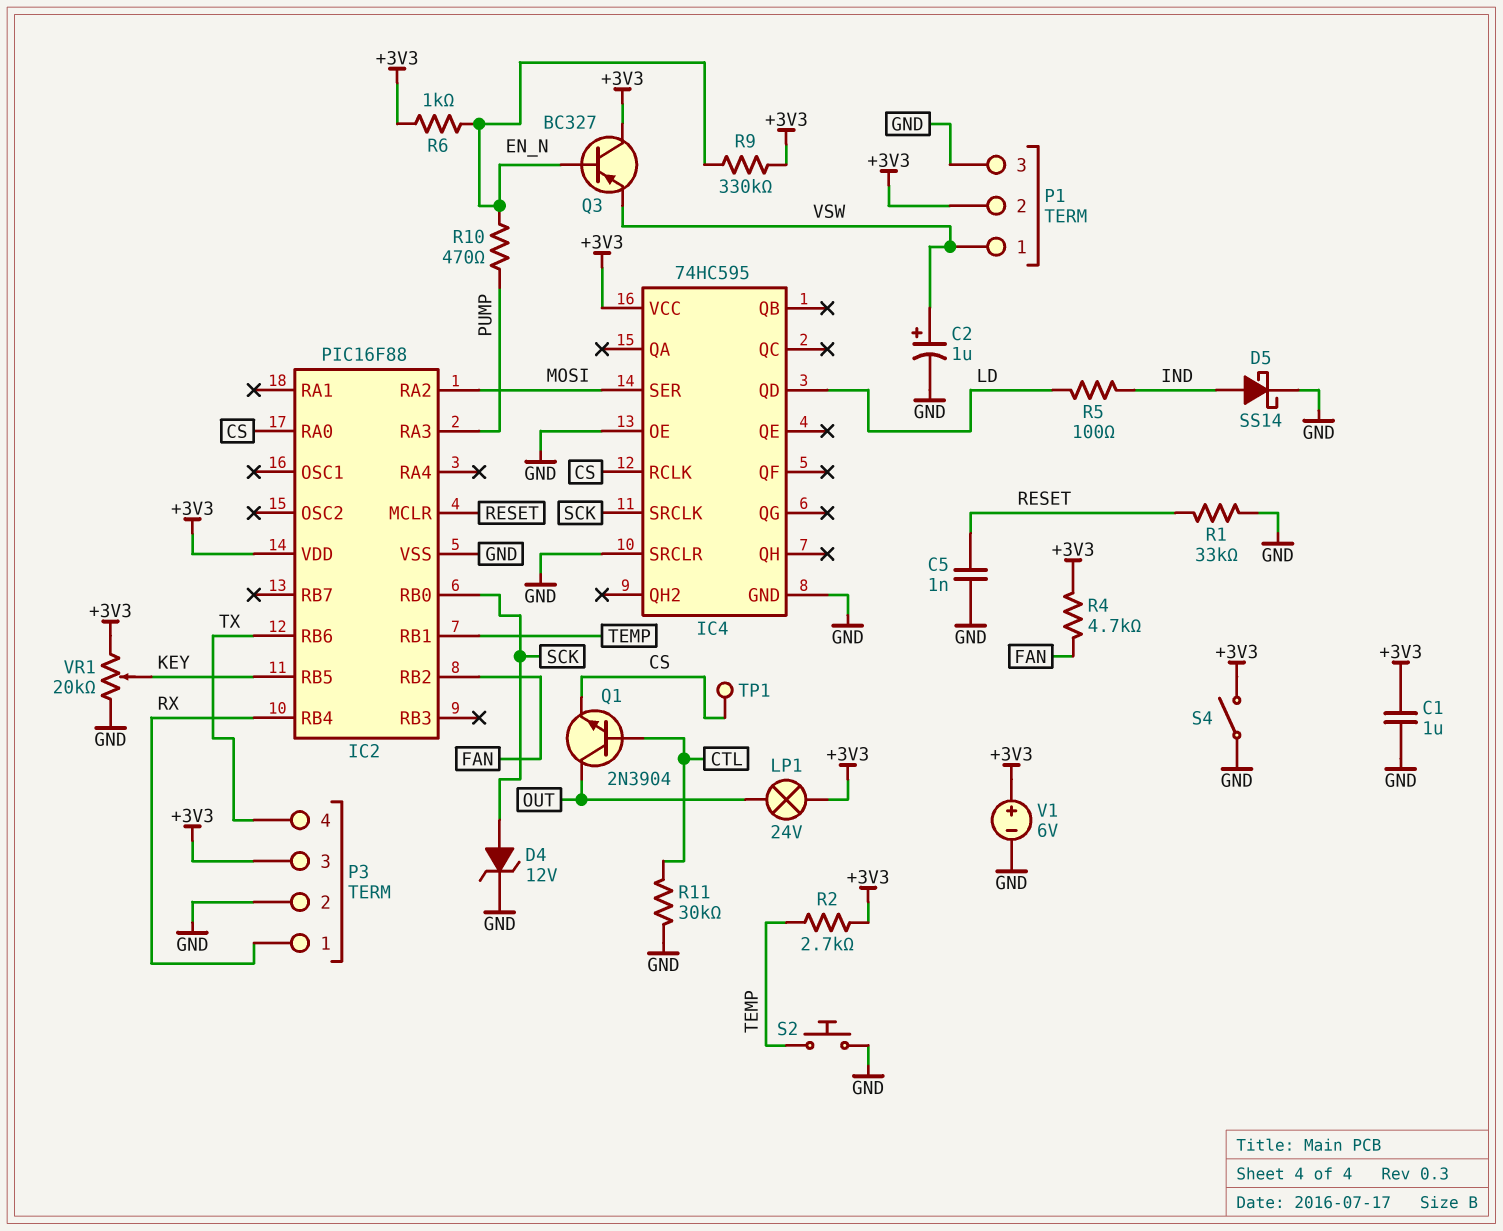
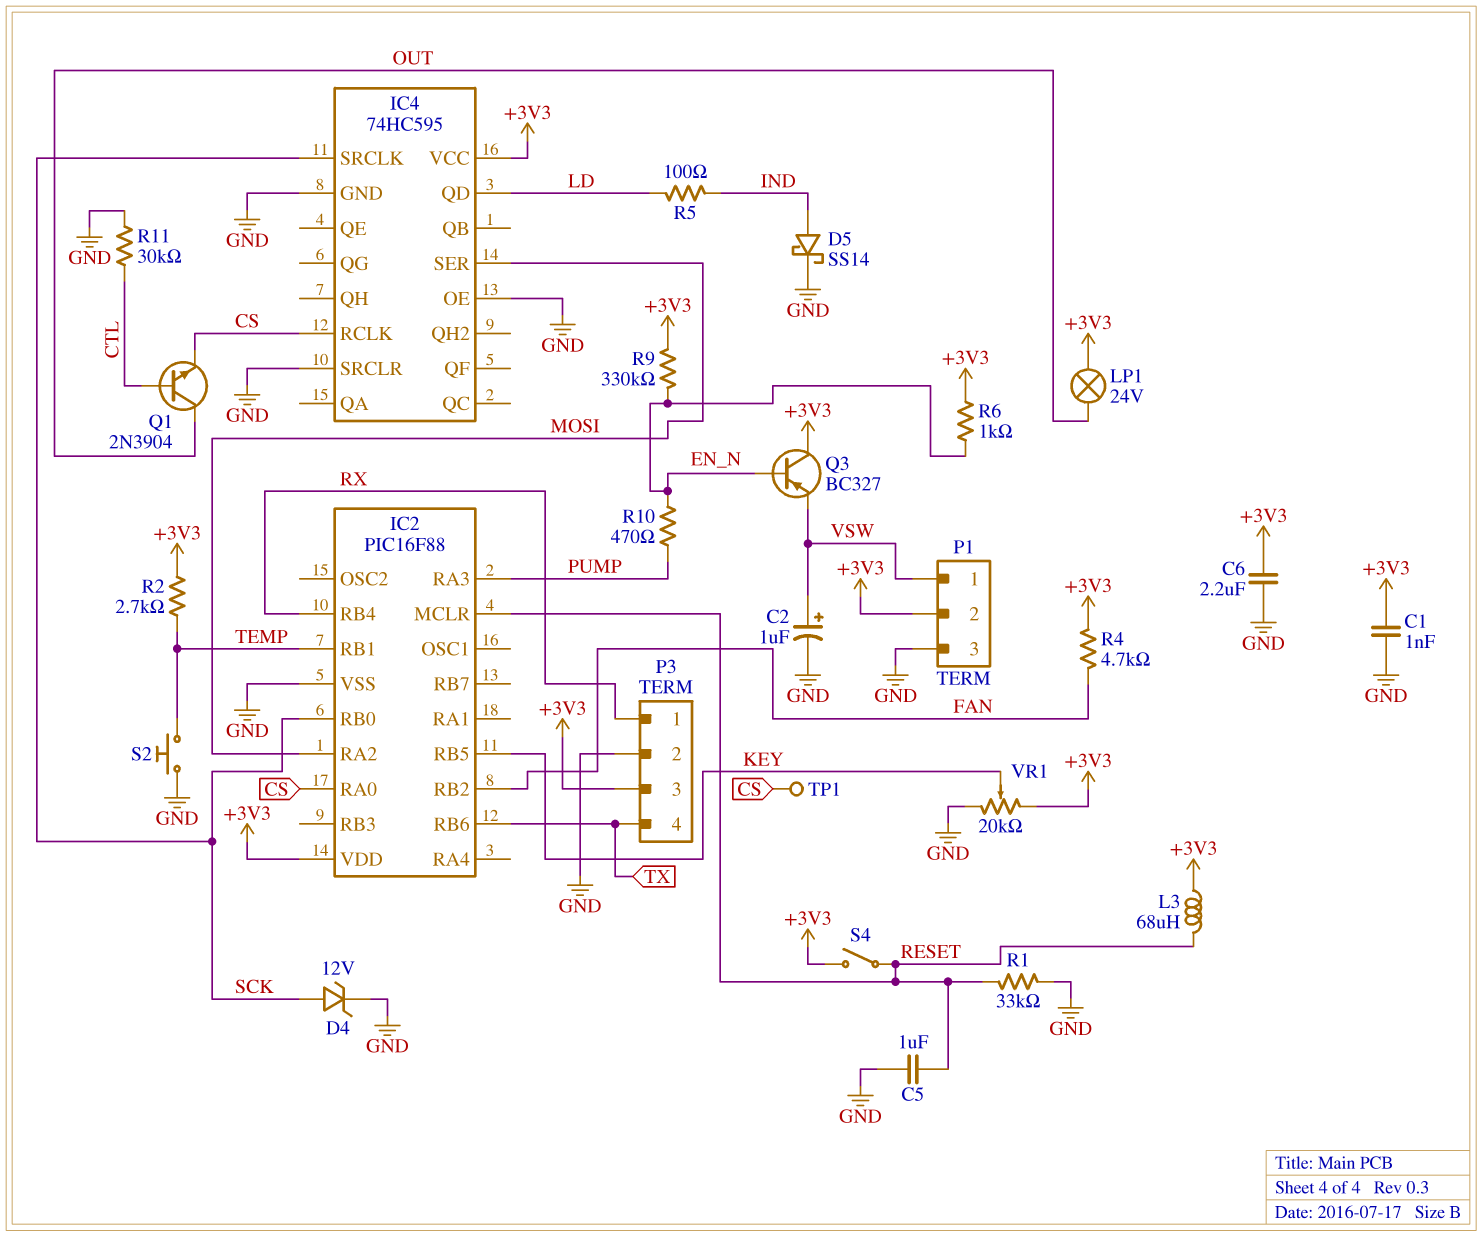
C1: 1uF (+3V3, GND) -> 1nF (+3V3, GND)
C5: 1nF (GND, RESET) -> 1uF (GND, RESET)
C6: none -> 2.2uF (+3V3, GND)
L3: none -> 68uH (+3V3, RESET)
S4: switch (+3V3, GND) -> switch (+3V3, RESET)
V1: 6V (plus +3V3, minus GND) -> none

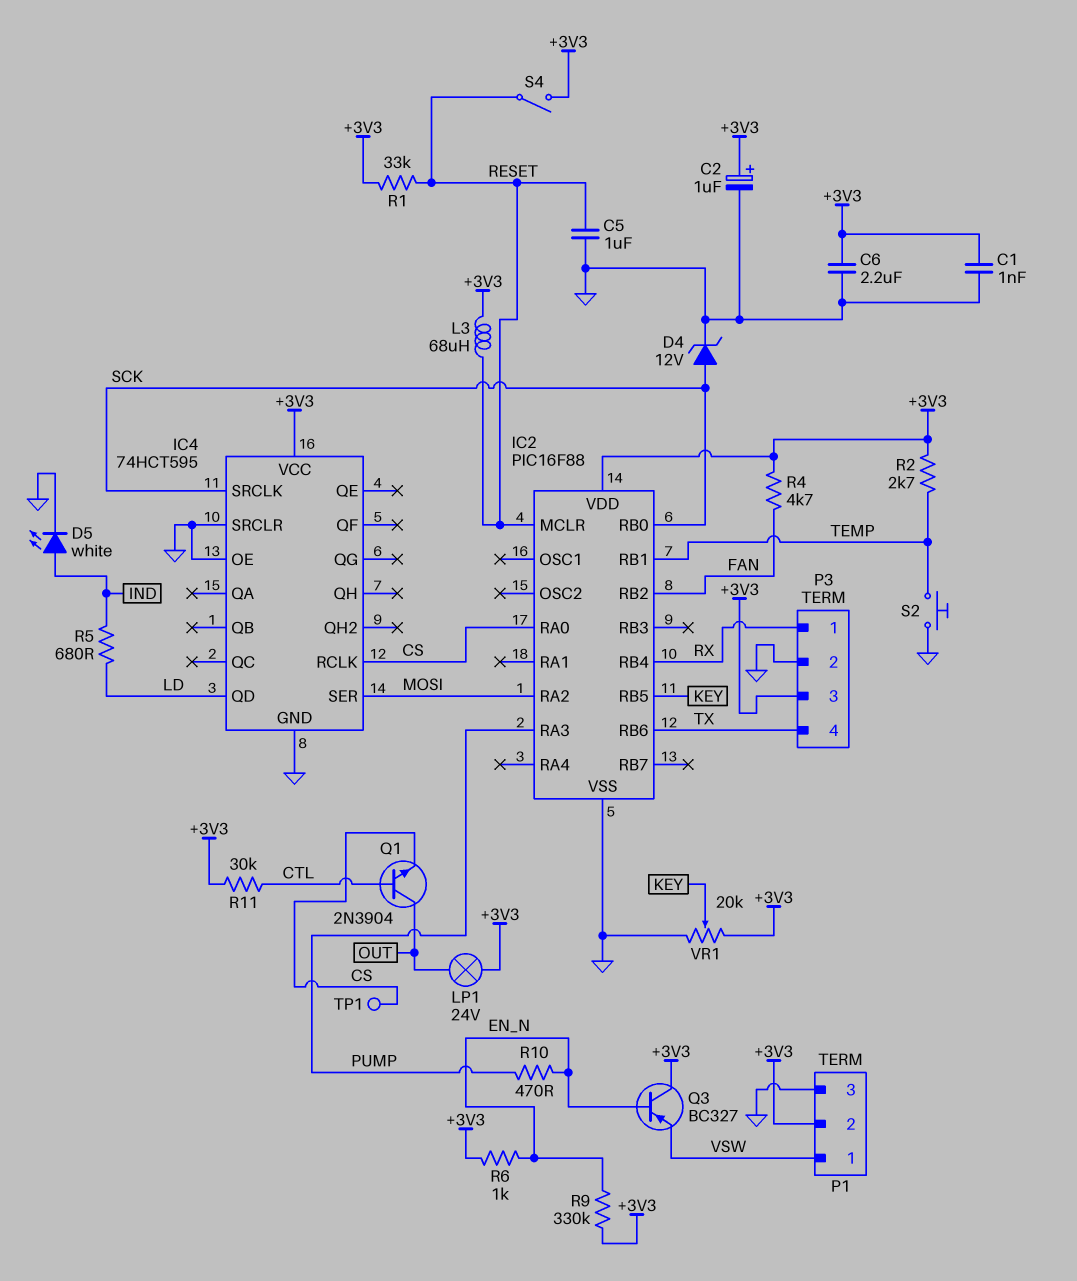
C2: 1uF (plus VSW, minus GND) -> 1uF (plus +3V3, minus GND)
D5: schottky SS14 (A IND, K GND) -> LED white (A IND, K GND)
IC4: 74HC595 -> 74HCT595
R1: 33k (GND, RESET) -> 33k (+3V3, RESET)
R5: 100 (IND, LD) -> 680 (IND, LD)
R11: 30k (CTL, GND) -> 30k (+3V3, CTL)

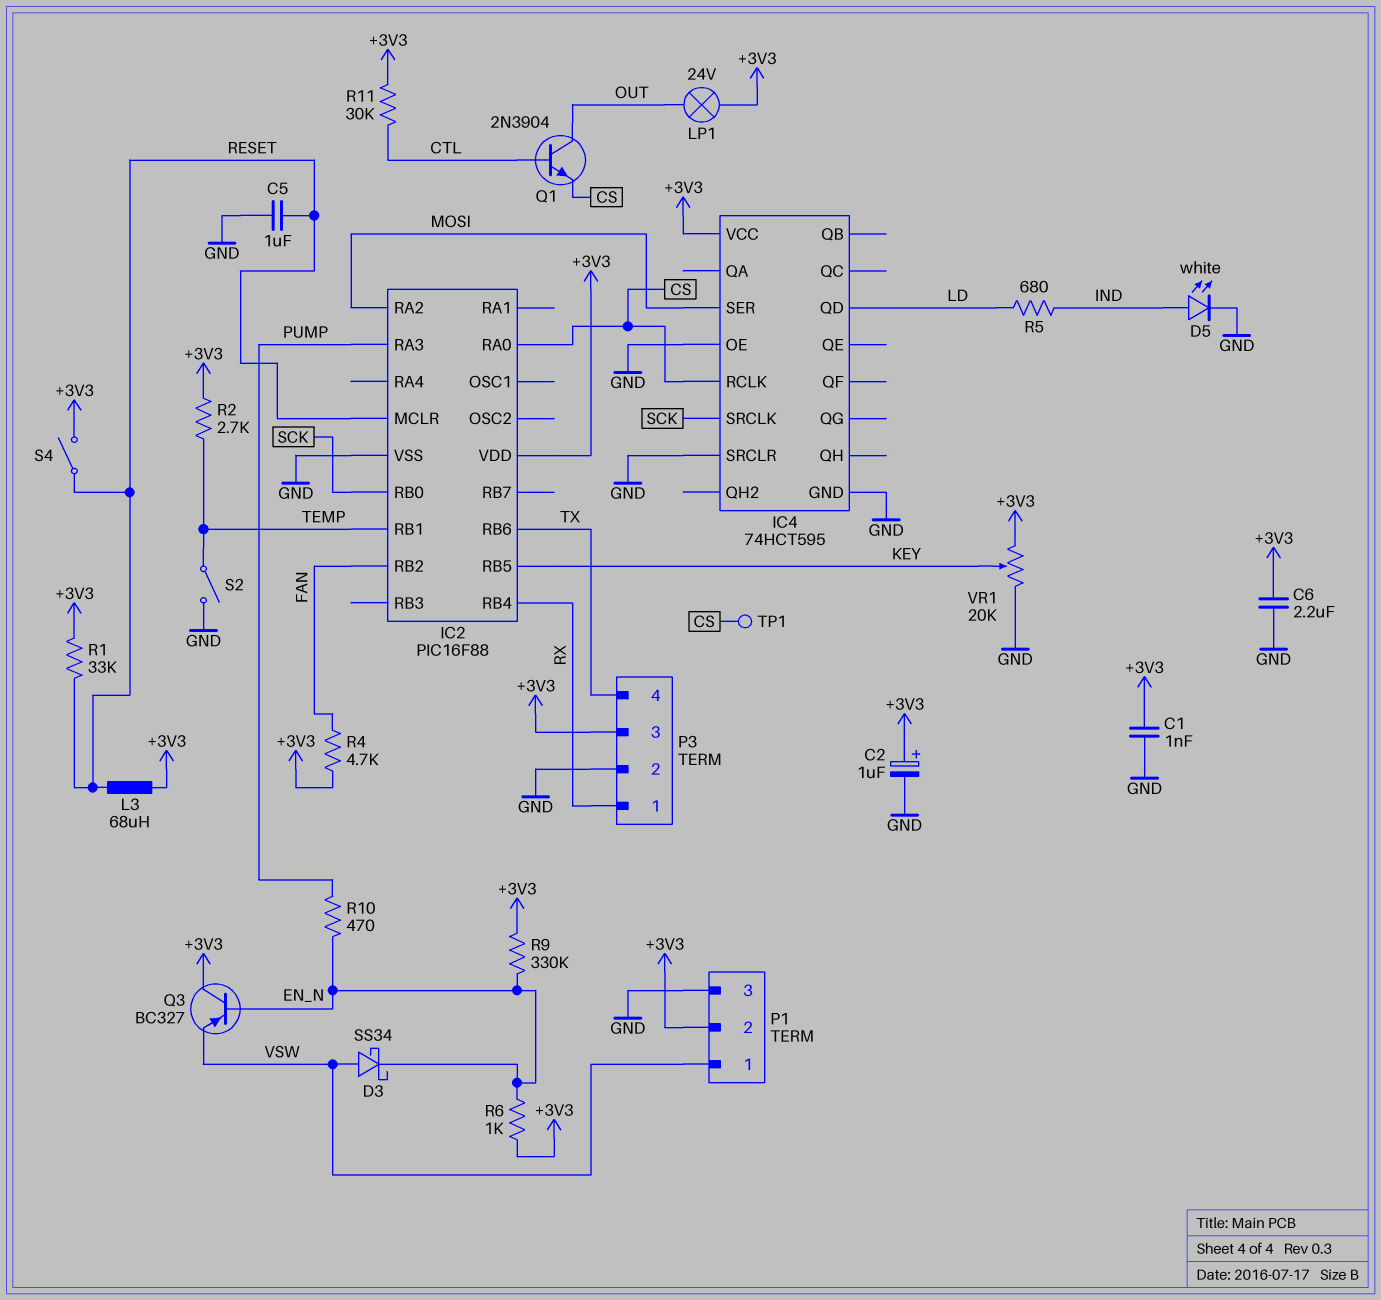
D3: none -> schottky SS34 (A VSW, K EN_N)
D4: zener 12V (A SCK, K GND) -> none
S2: button (GND, TEMP) -> switch (GND, TEMP)

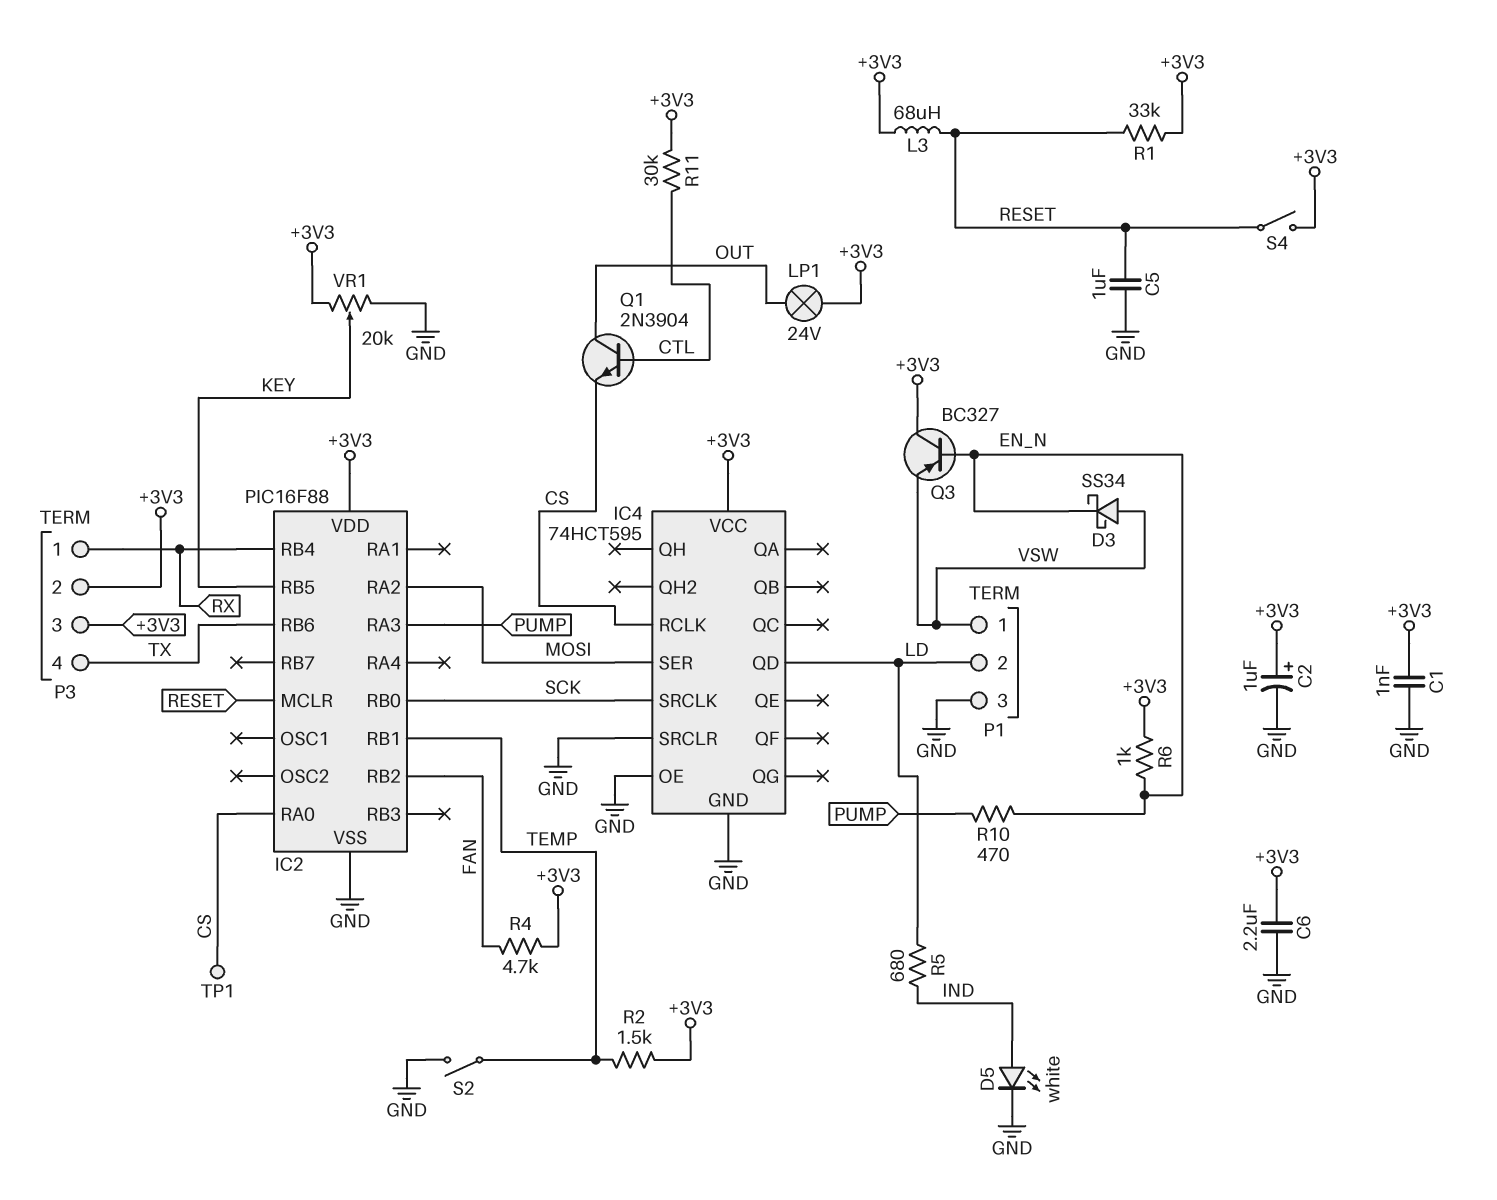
P1 pin 2: +3V3 -> LD
P3 pin 2: GND -> +3V3
R2: 2.7k (+3V3, TEMP) -> 1.5k (+3V3, TEMP)
R9: 330k (+3V3, EN_N) -> none

